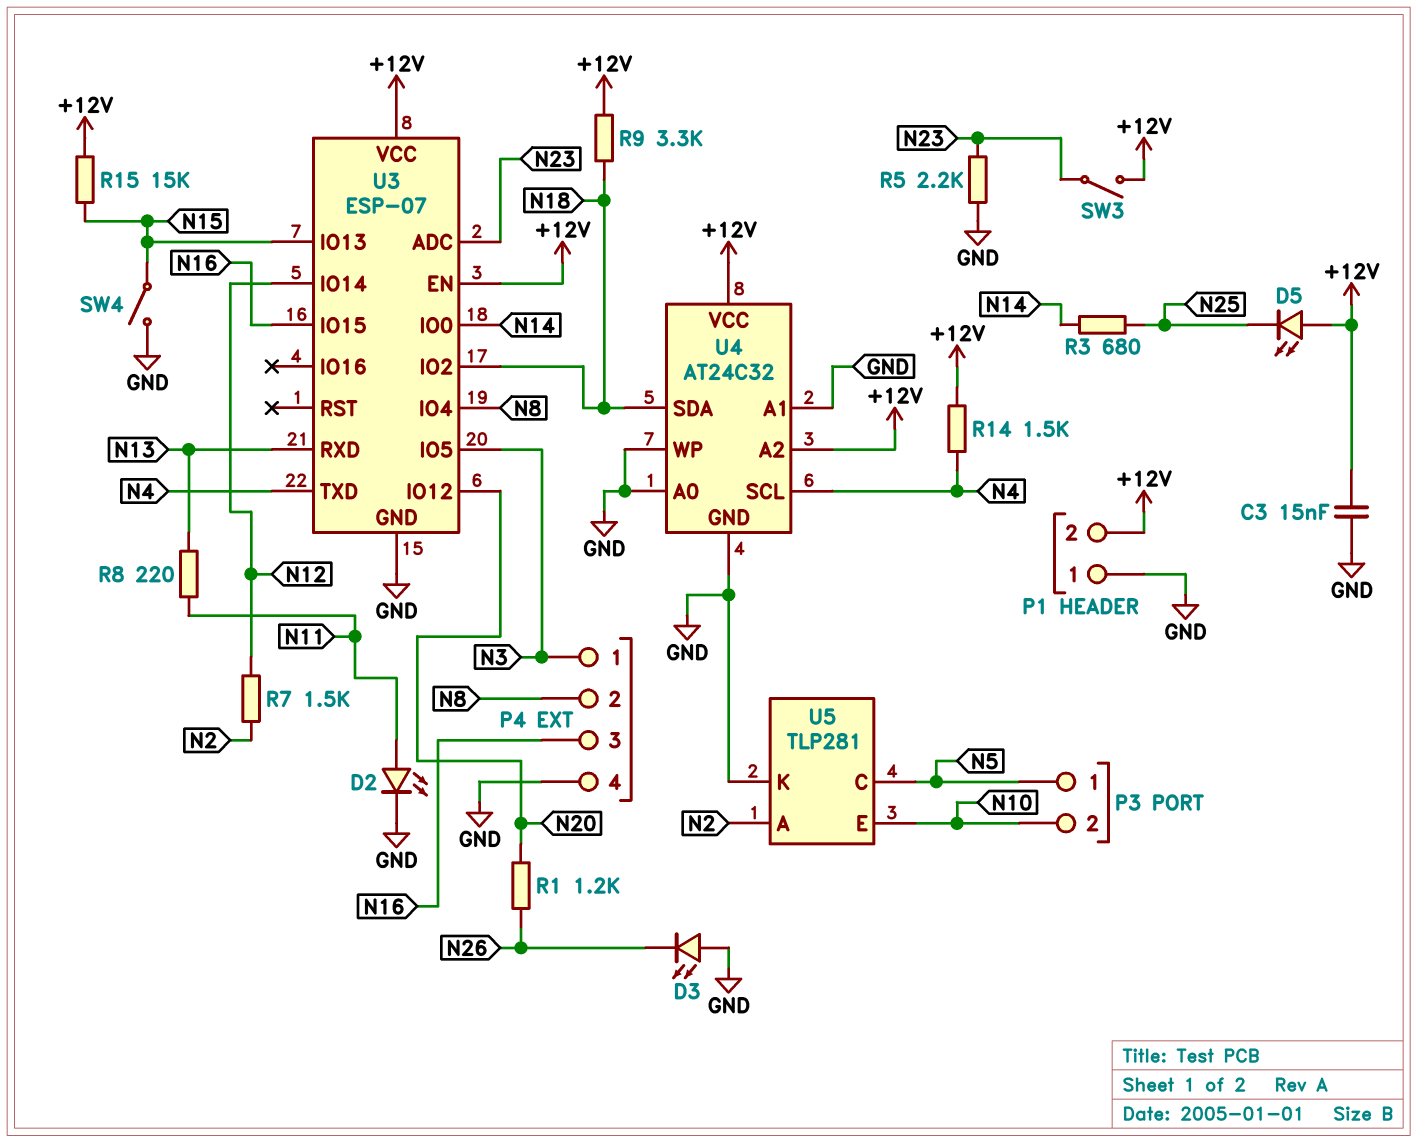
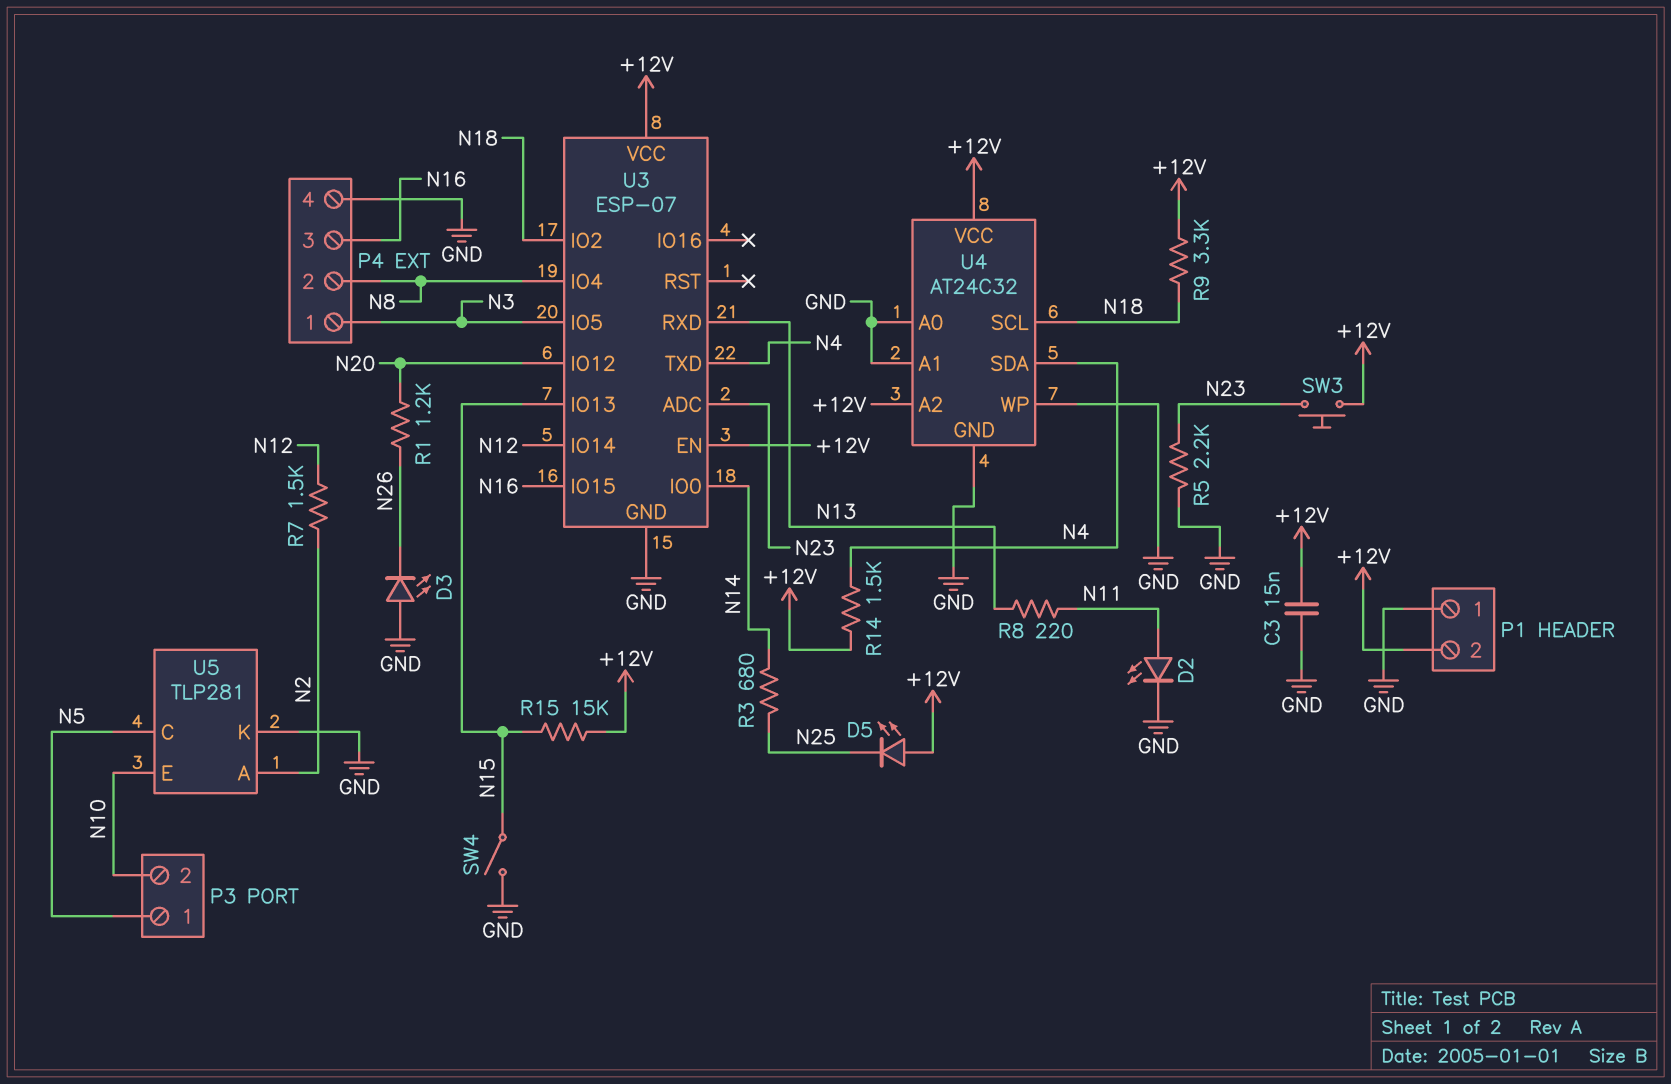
SW3: switch (+12V, N23) -> button (+12V, N23)
U4 pin SCL: N4 -> N18
U4 pin SDA: N18 -> N4

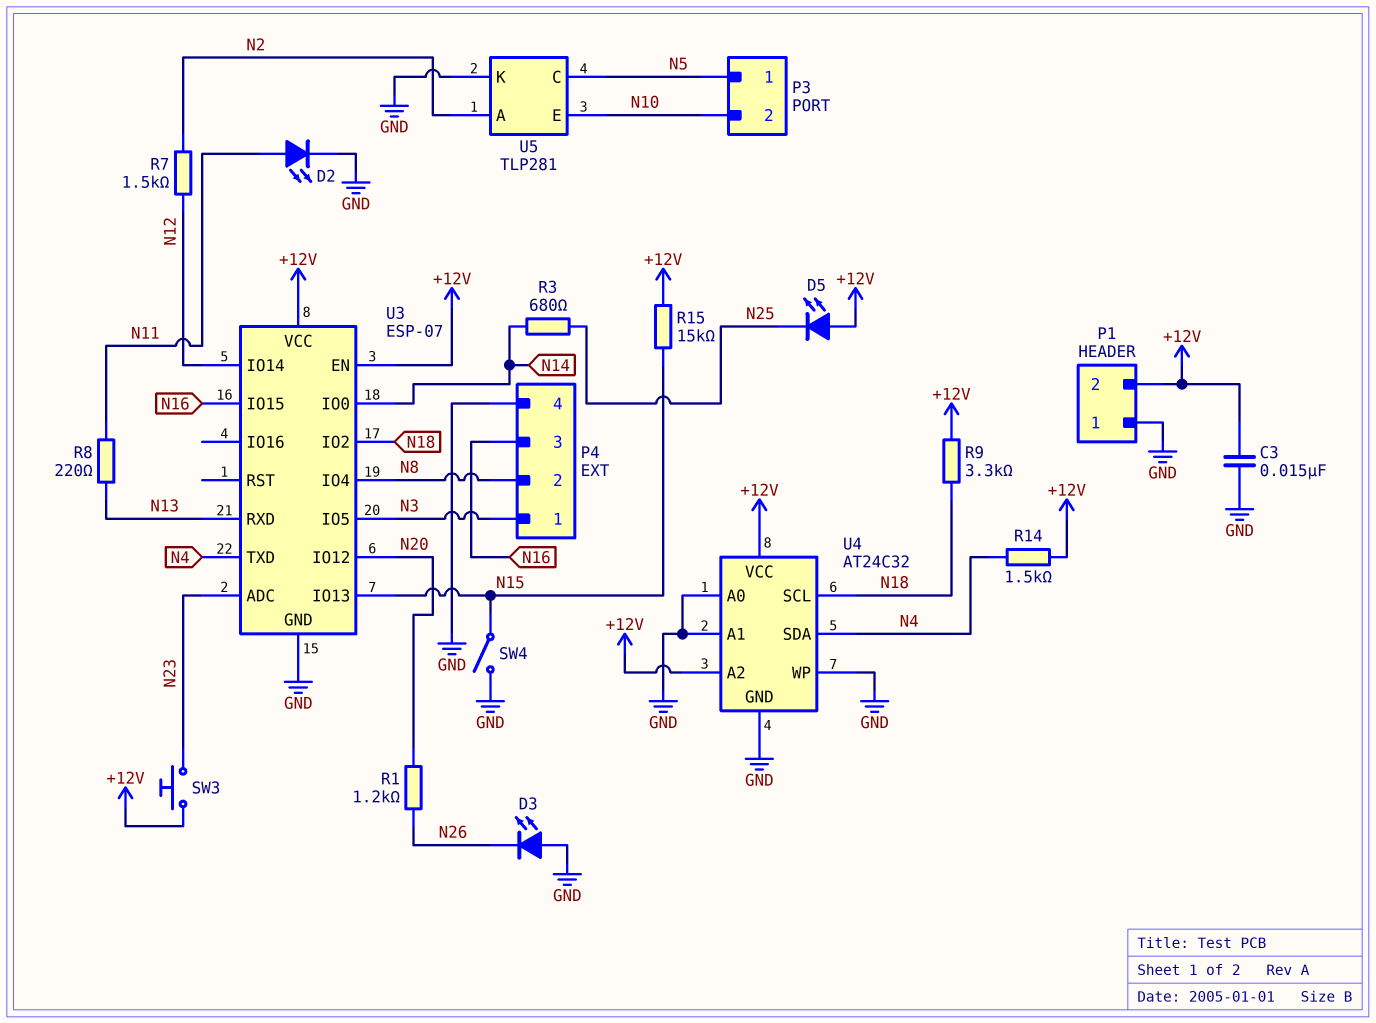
R5: 2.2k (GND, N23) -> none

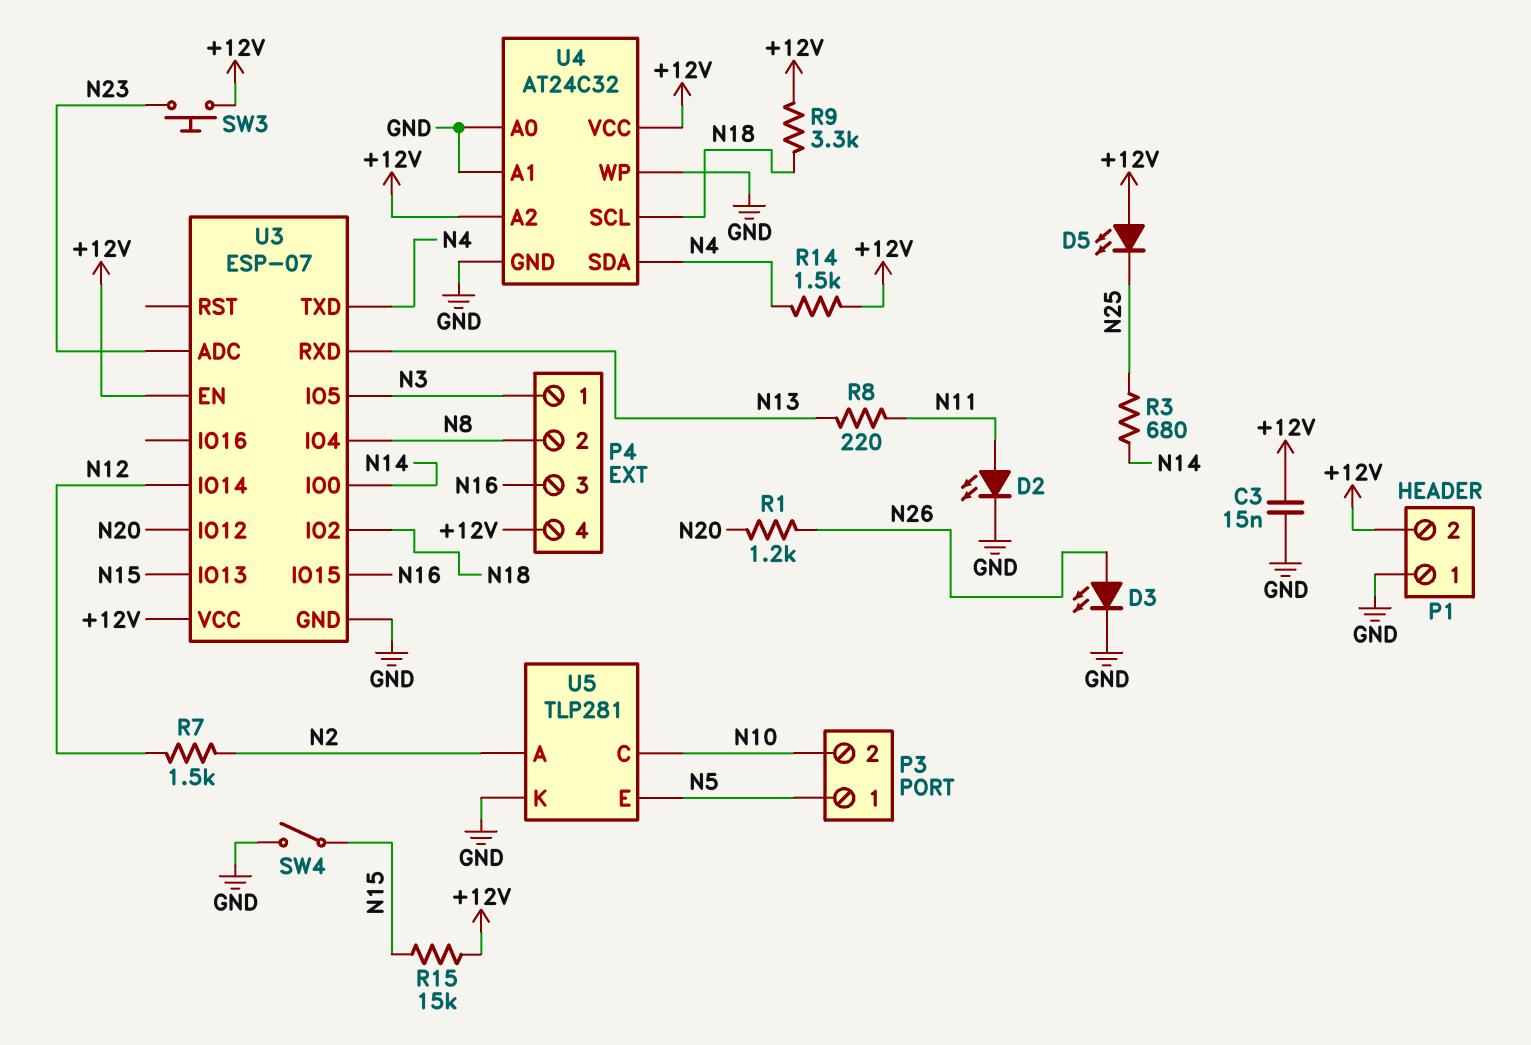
D3: LED (A GND, K N26) -> LED (A N26, K GND)
P4 pin 4: GND -> +12V
U5 pin C: N5 -> N10
U5 pin E: N10 -> N5

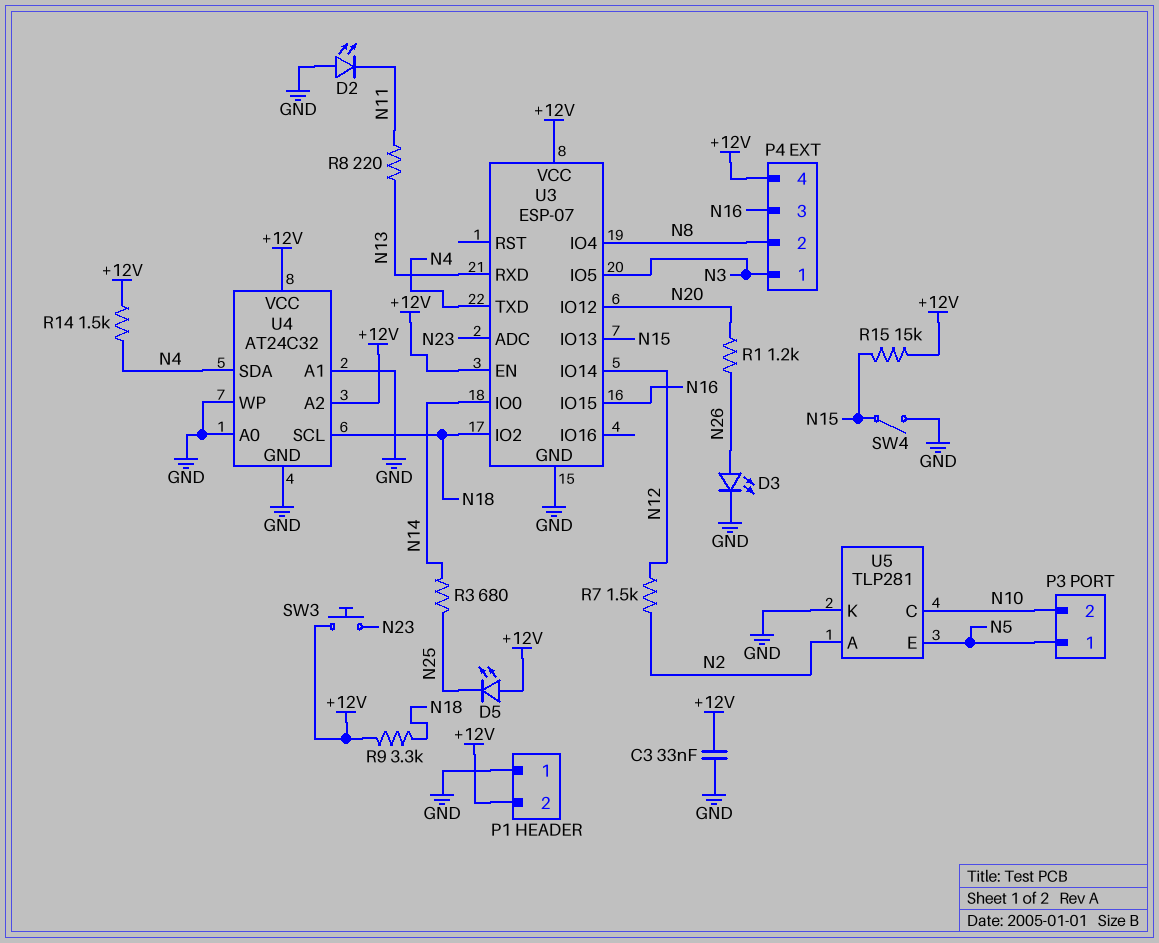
C3: 15nF (+12V, GND) -> 33nF (+12V, GND)
D2: LED (A N11, K GND) -> LED (A GND, K N11)

